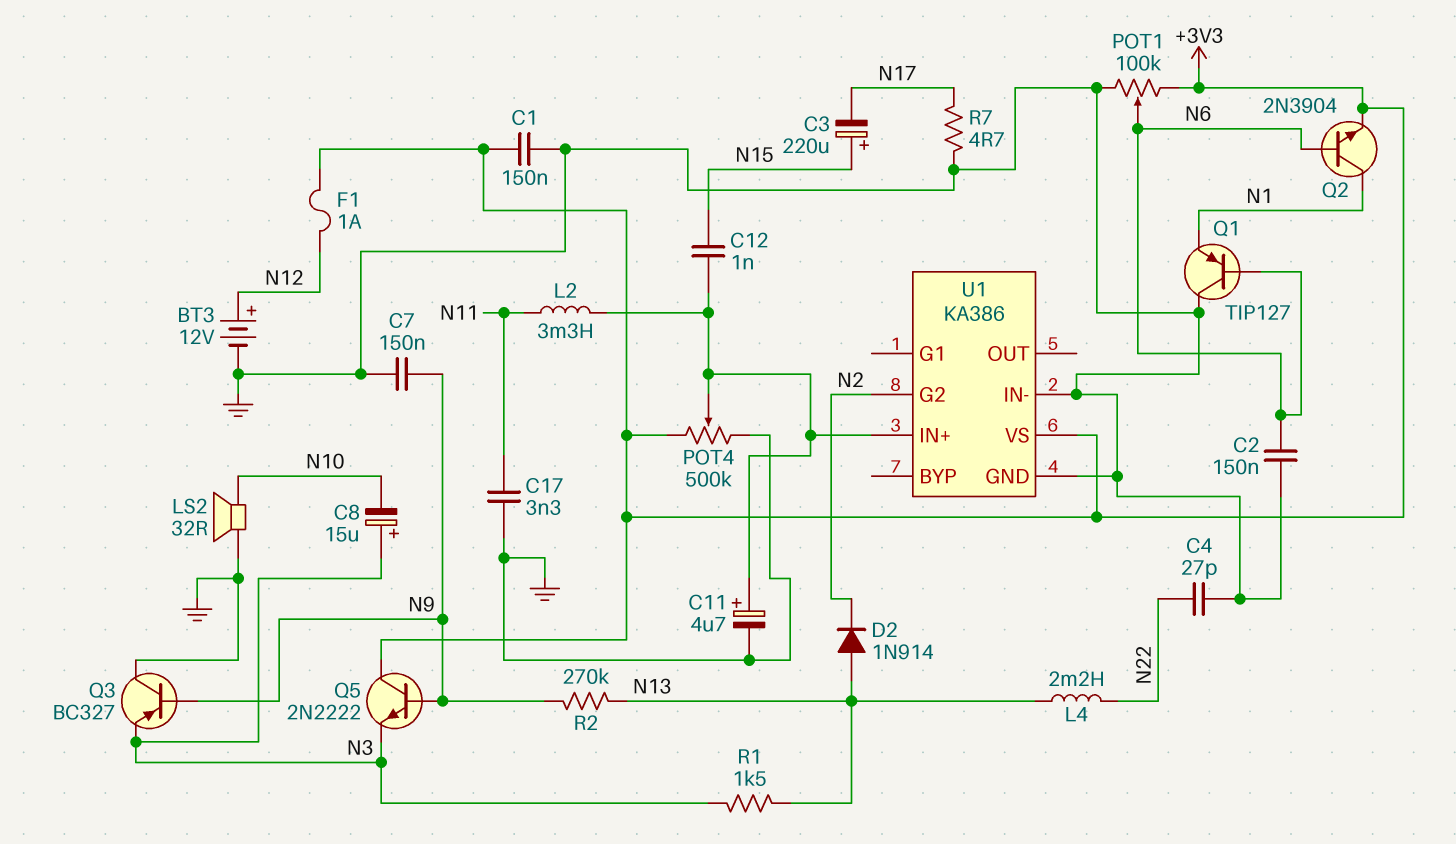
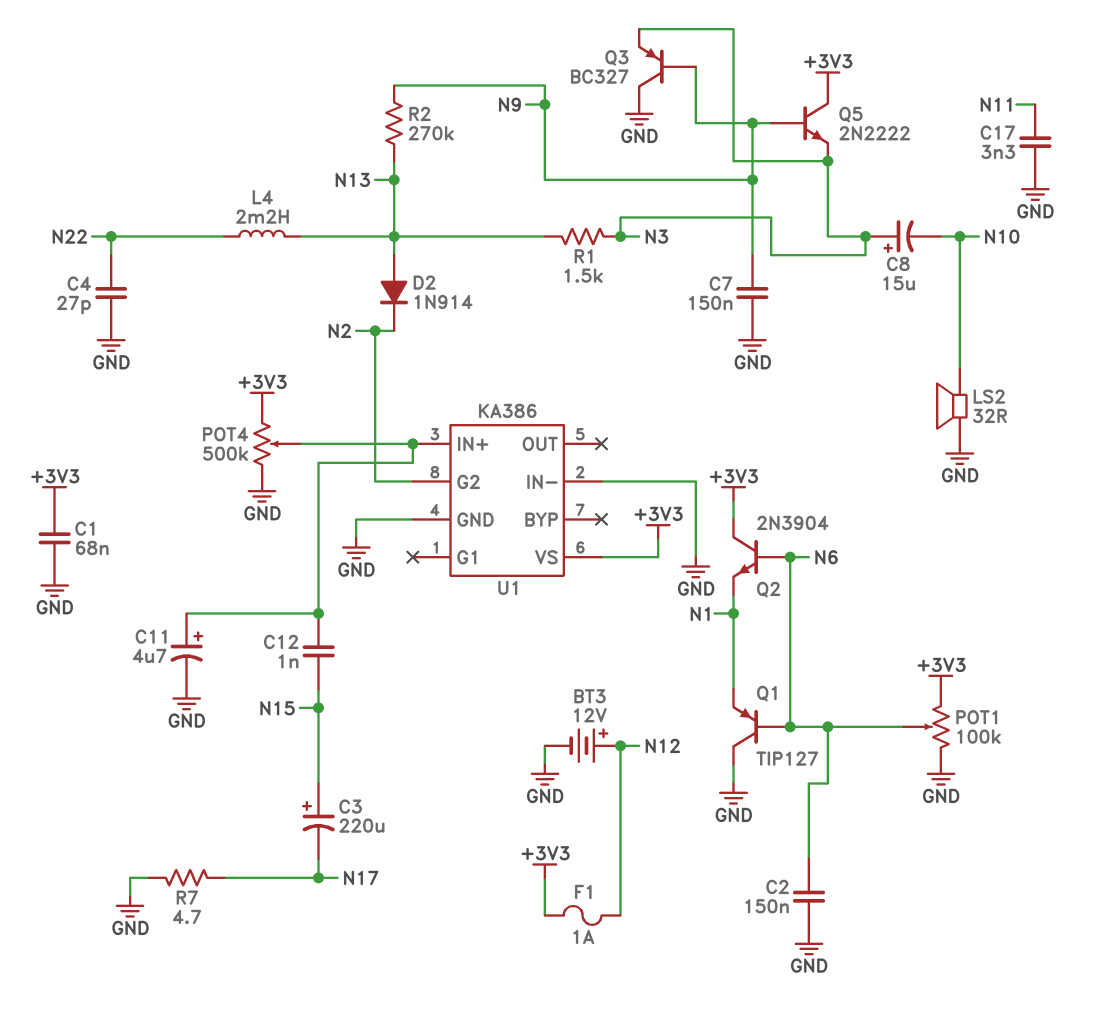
C1: 150nF (+3V3, GND) -> 68nF (+3V3, GND)
L2: 3.3mH (N11, U1/IN+) -> none
Q2: NPN 2N3904 (B N6, C N1, E +3V3) -> NPN 2N3904 (B N6, C +3V3, E N1)

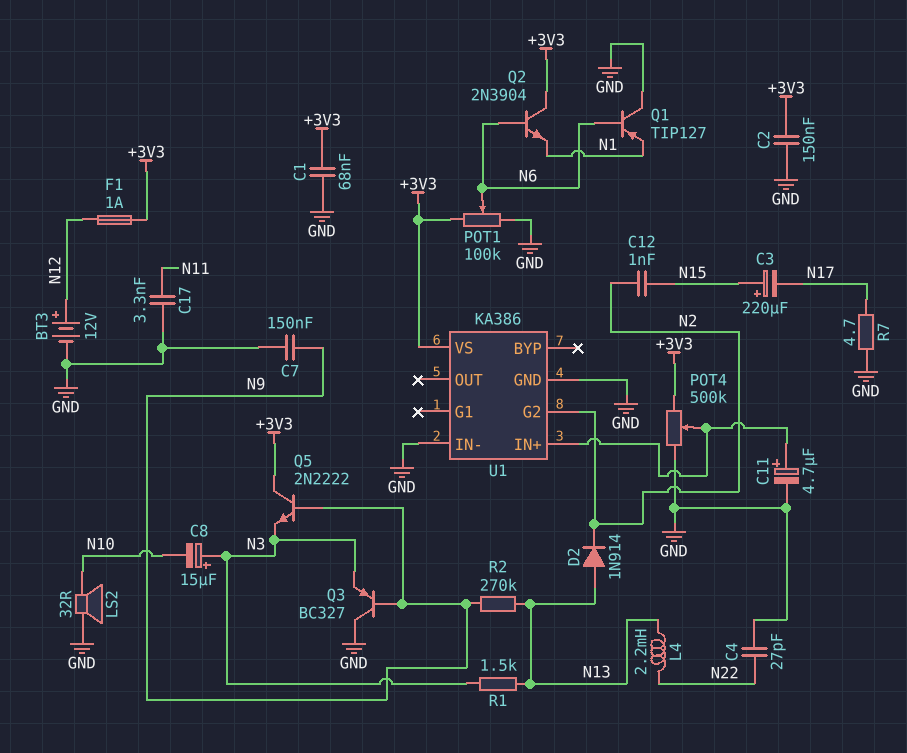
C2: 150nF (GND, N6) -> 150nF (+3V3, GND)
C12: 1nF (N15, U1/IN+) -> 1nF (N2, N15)

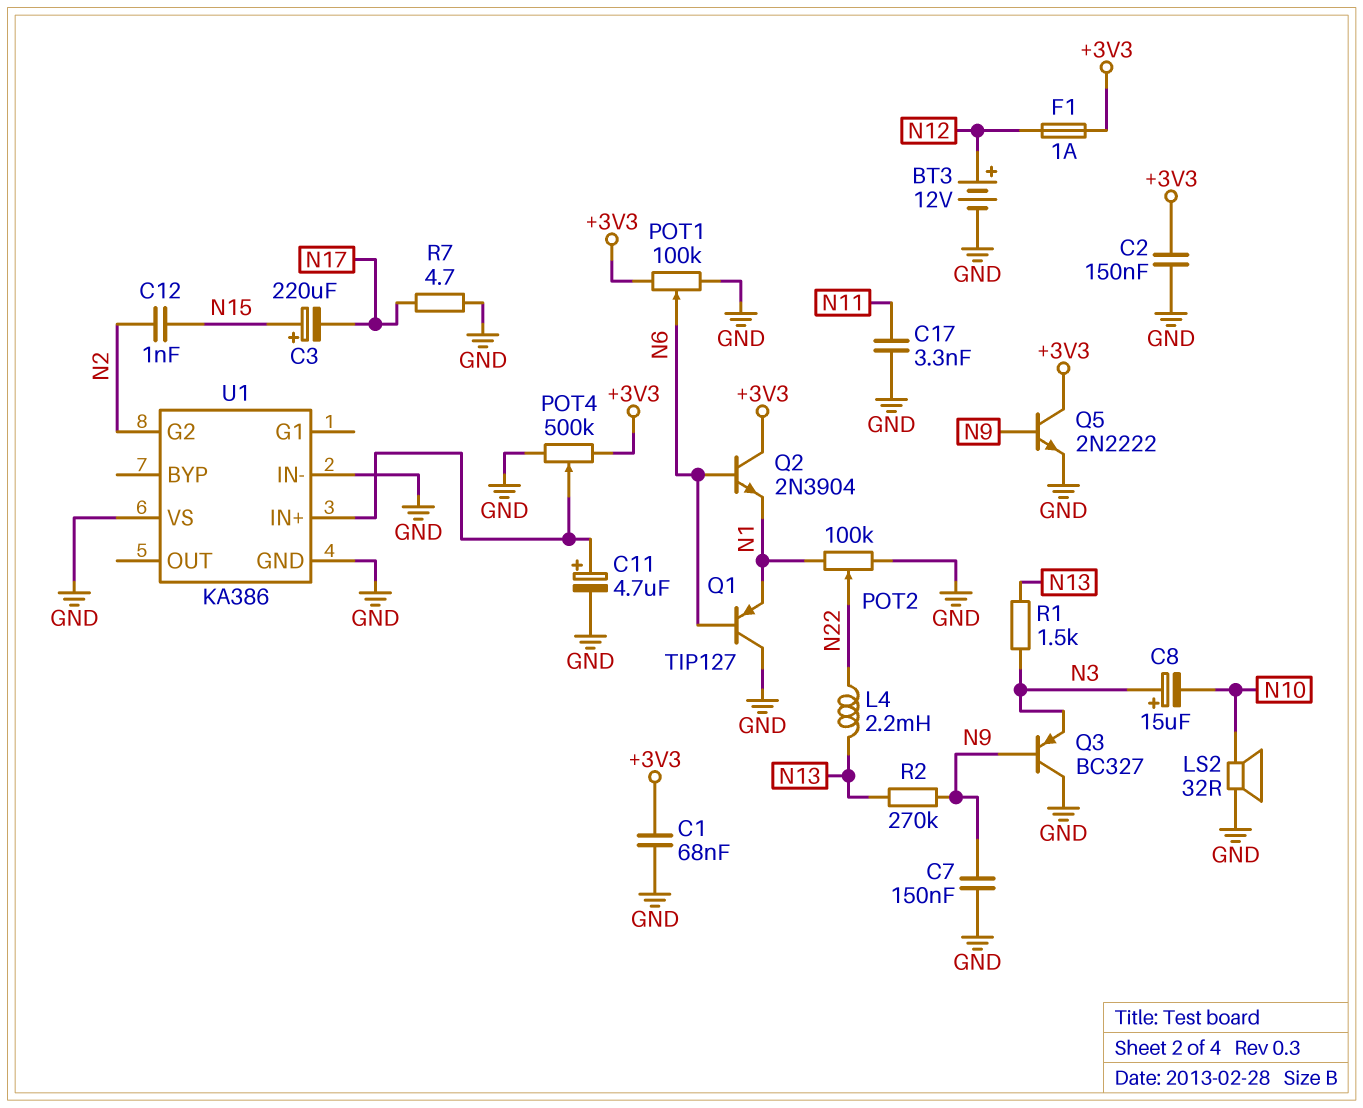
C4: 27pF (GND, N22) -> none
D2: diode 1N914 (A N13, K N2) -> none
POT2: none -> 100k (GND, N1, wiper N22)
Q5: NPN 2N2222 (B N9, C +3V3, E N3) -> NPN 2N2222 (B N9, C +3V3, E GND)
U1 pin VS: +3V3 -> GND

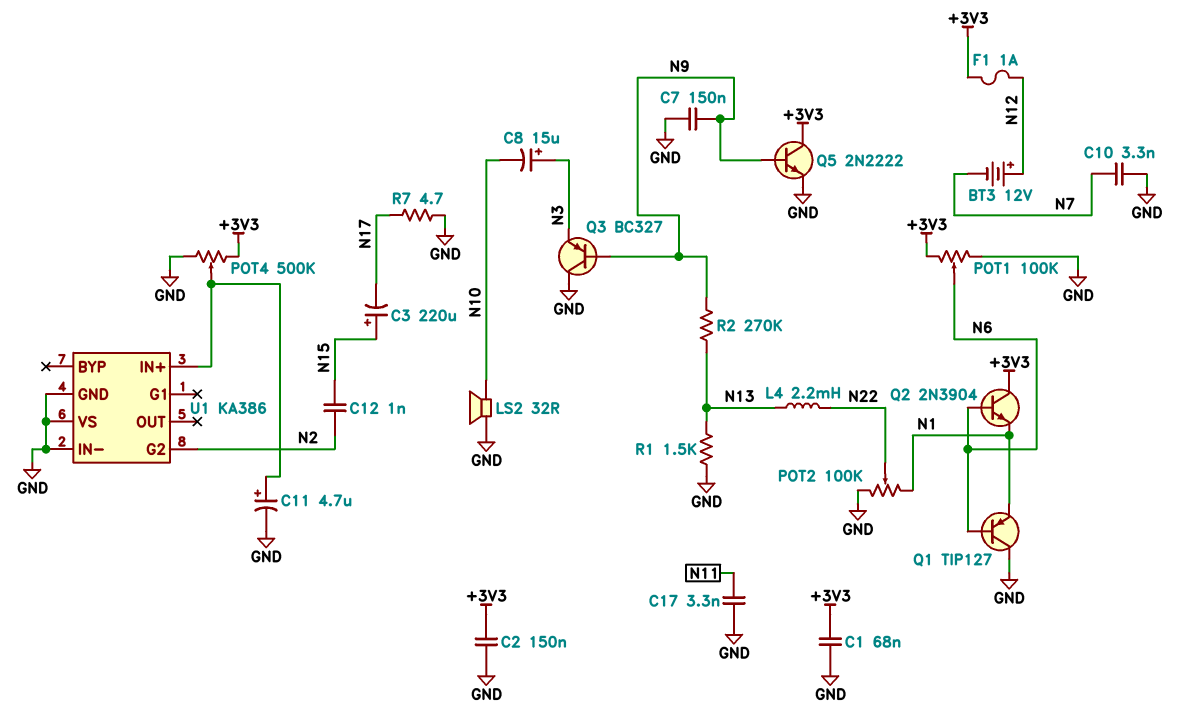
BT3: 12V (plus N12, minus GND) -> 12V (plus N12, minus N7)
C10: none -> 3.3nF (GND, N7)
R1: 1.5k (N3, N13) -> 1.5k (GND, N13)

